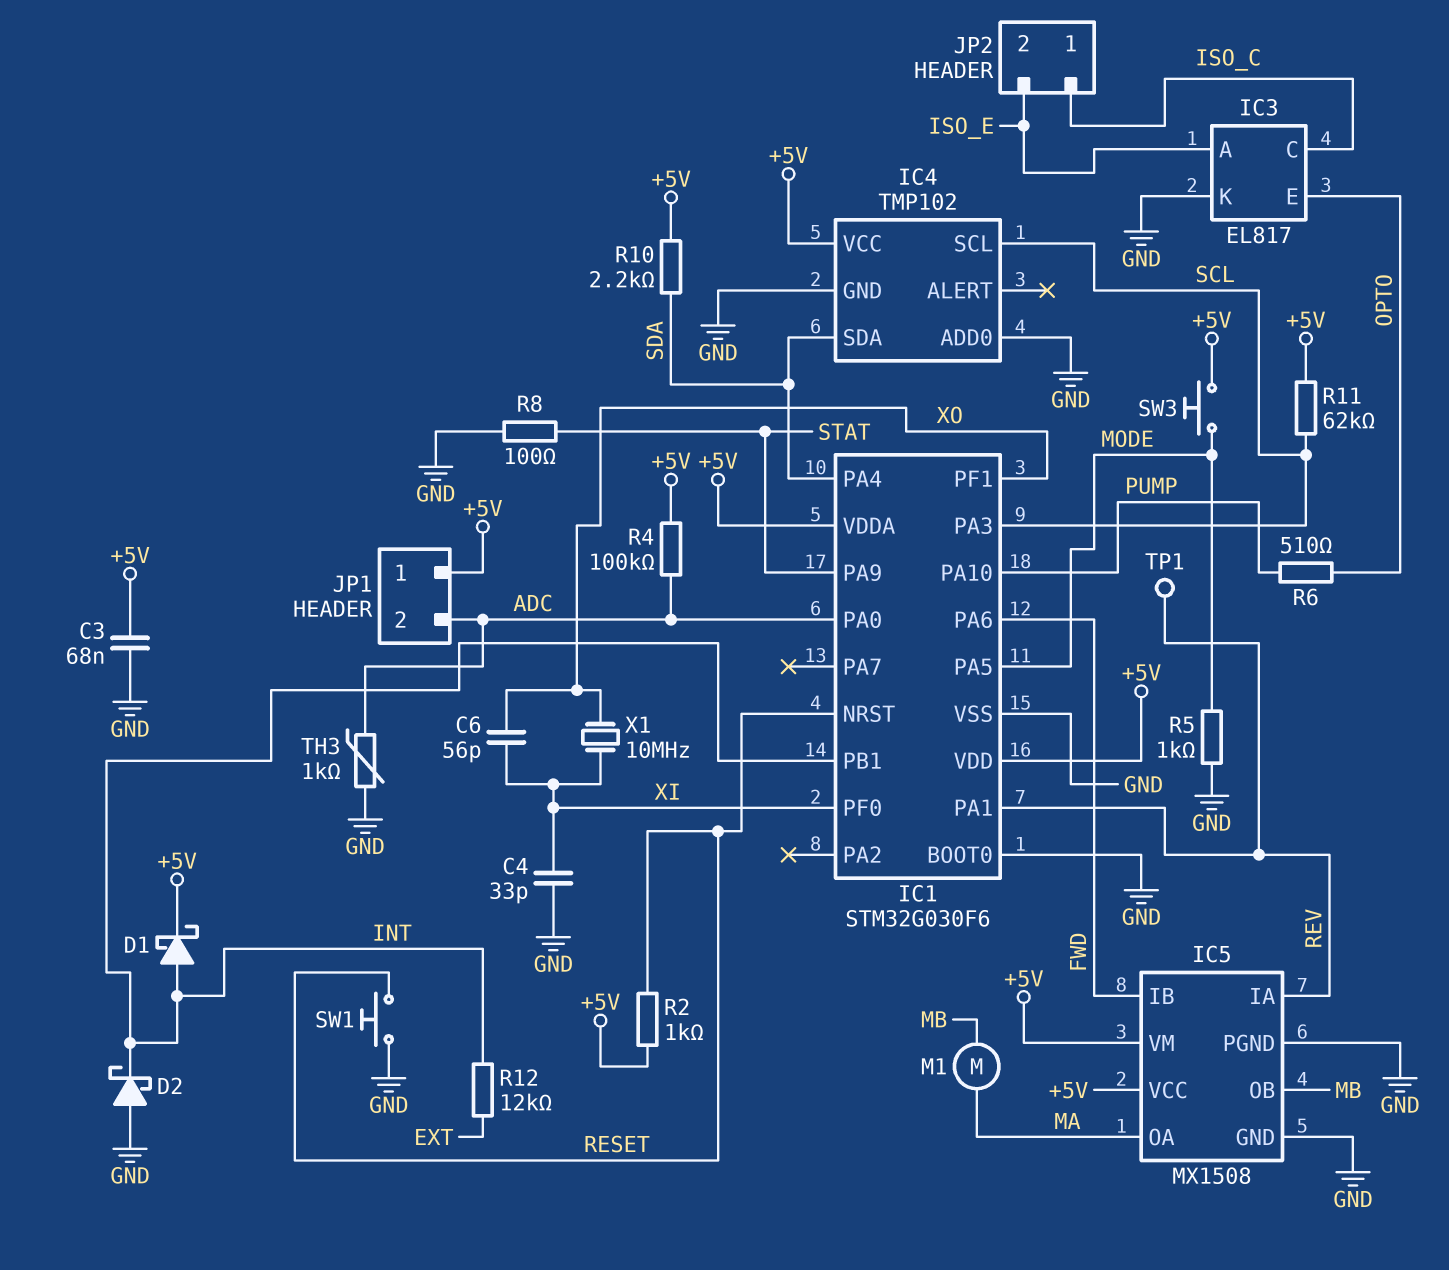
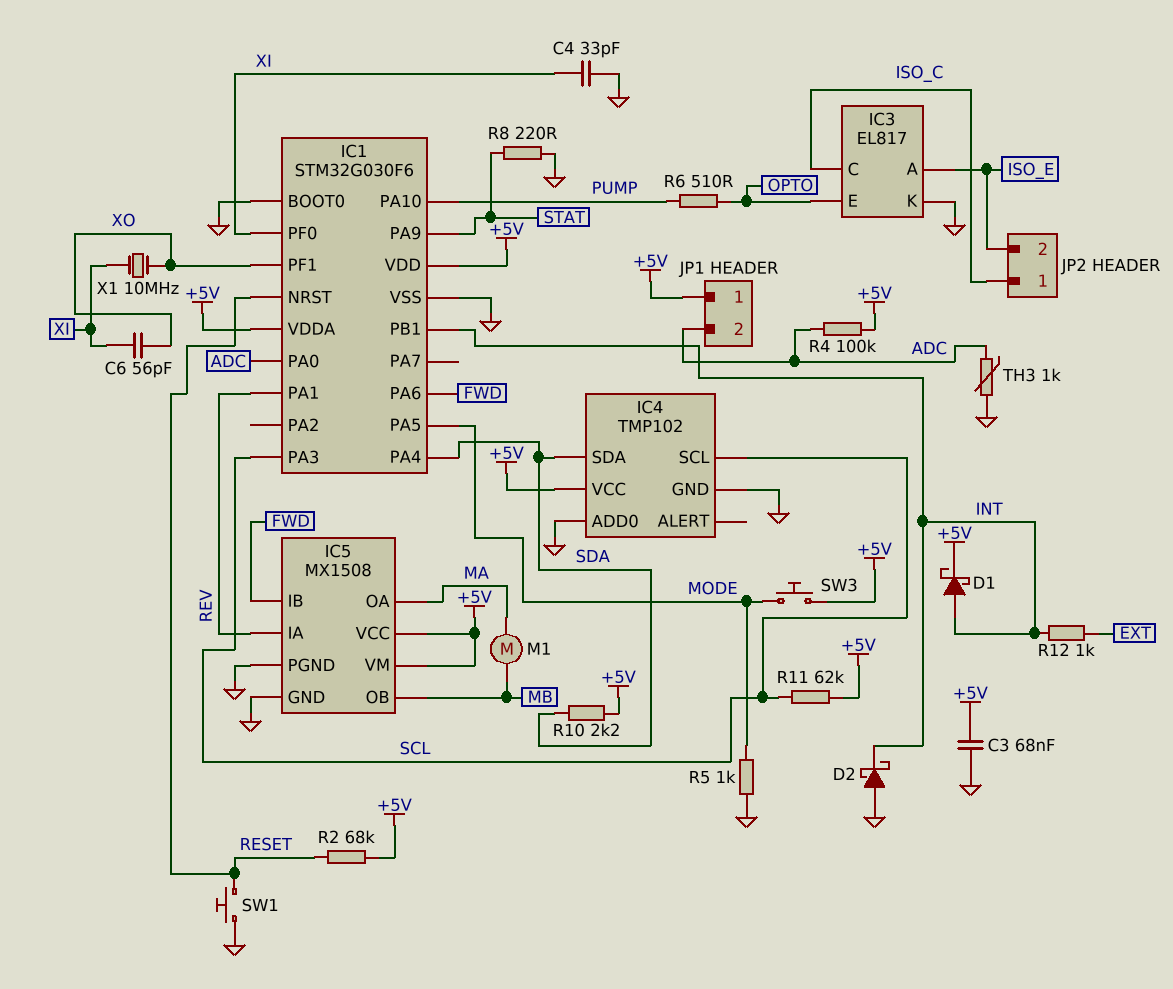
R2: 1k (+5V, RESET) -> 68k (+5V, RESET)
R8: 100 (GND, STAT) -> 220 (GND, STAT)
R12: 12k (EXT, INT) -> 1k (EXT, INT)
TP1: test point (REV) -> none

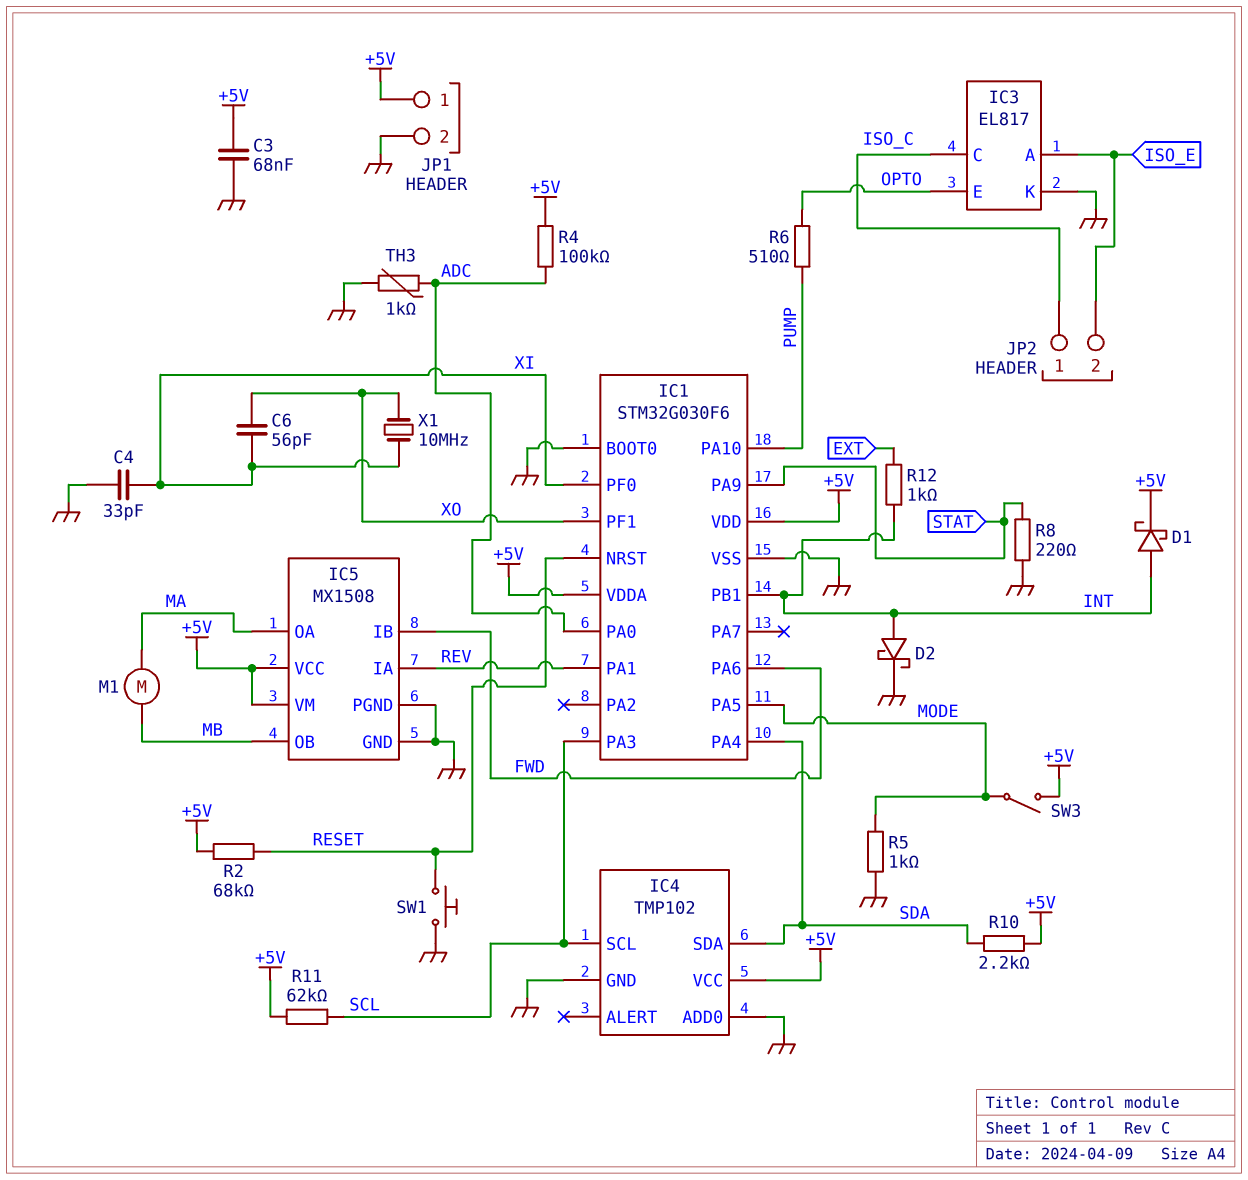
D2: schottky (A GND, K INT) -> schottky (A INT, K GND)
JP1 pin 2: ADC -> GND
SW3: button (+5V, MODE) -> switch (+5V, MODE)

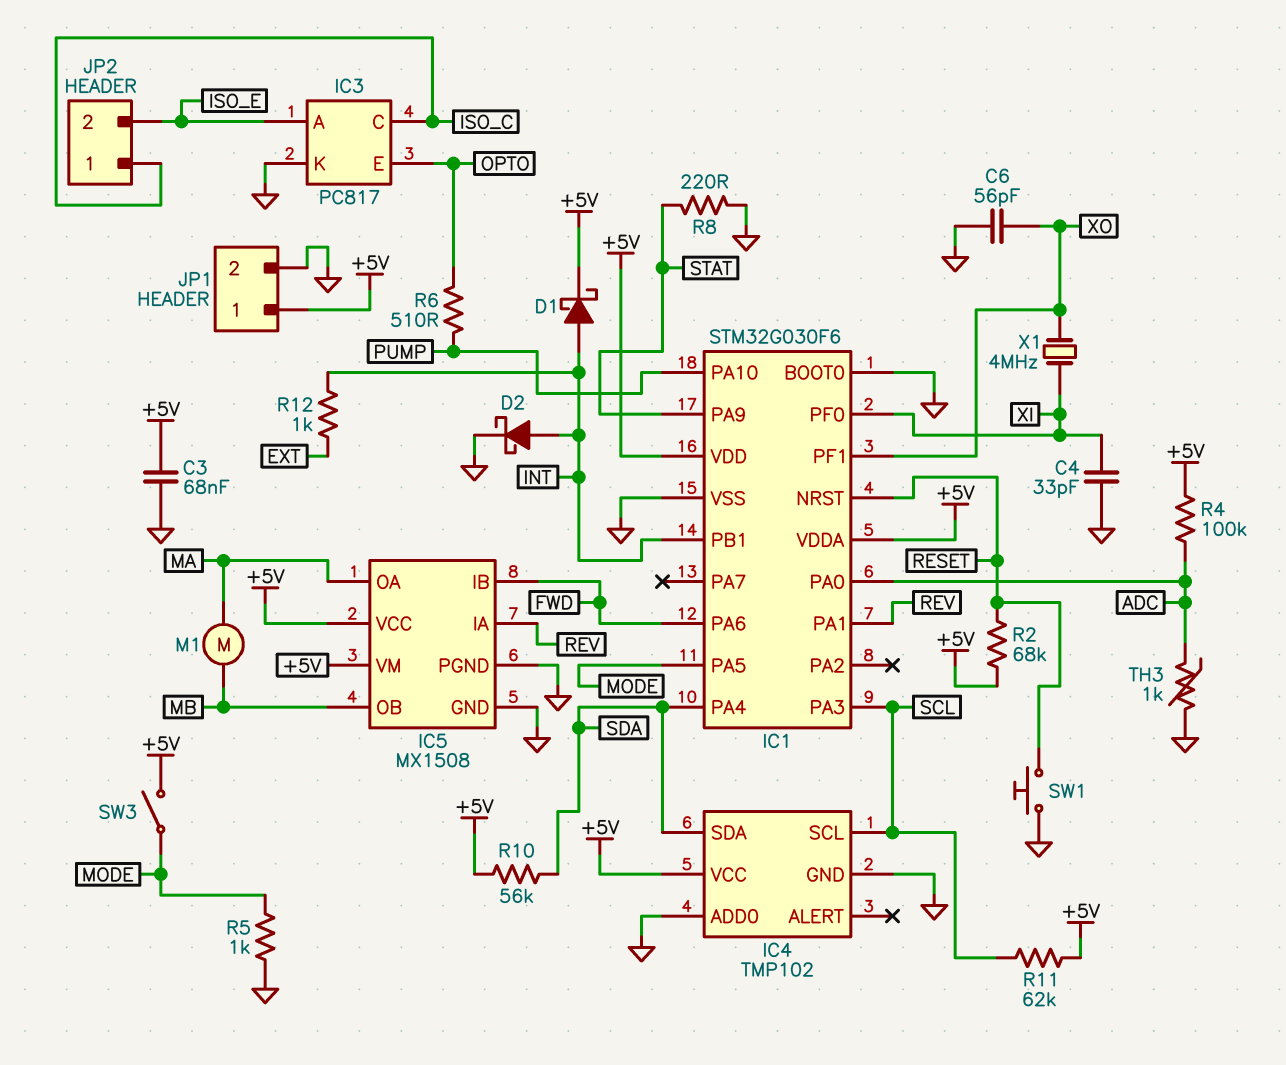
C6: 56pF (XI, XO) -> 56pF (GND, XO)
IC3: EL817 -> PC817
R10: 2.2k (+5V, SDA) -> 56k (+5V, SDA)
X1: 10MHz (XI, XO) -> 4MHz (XI, XO)

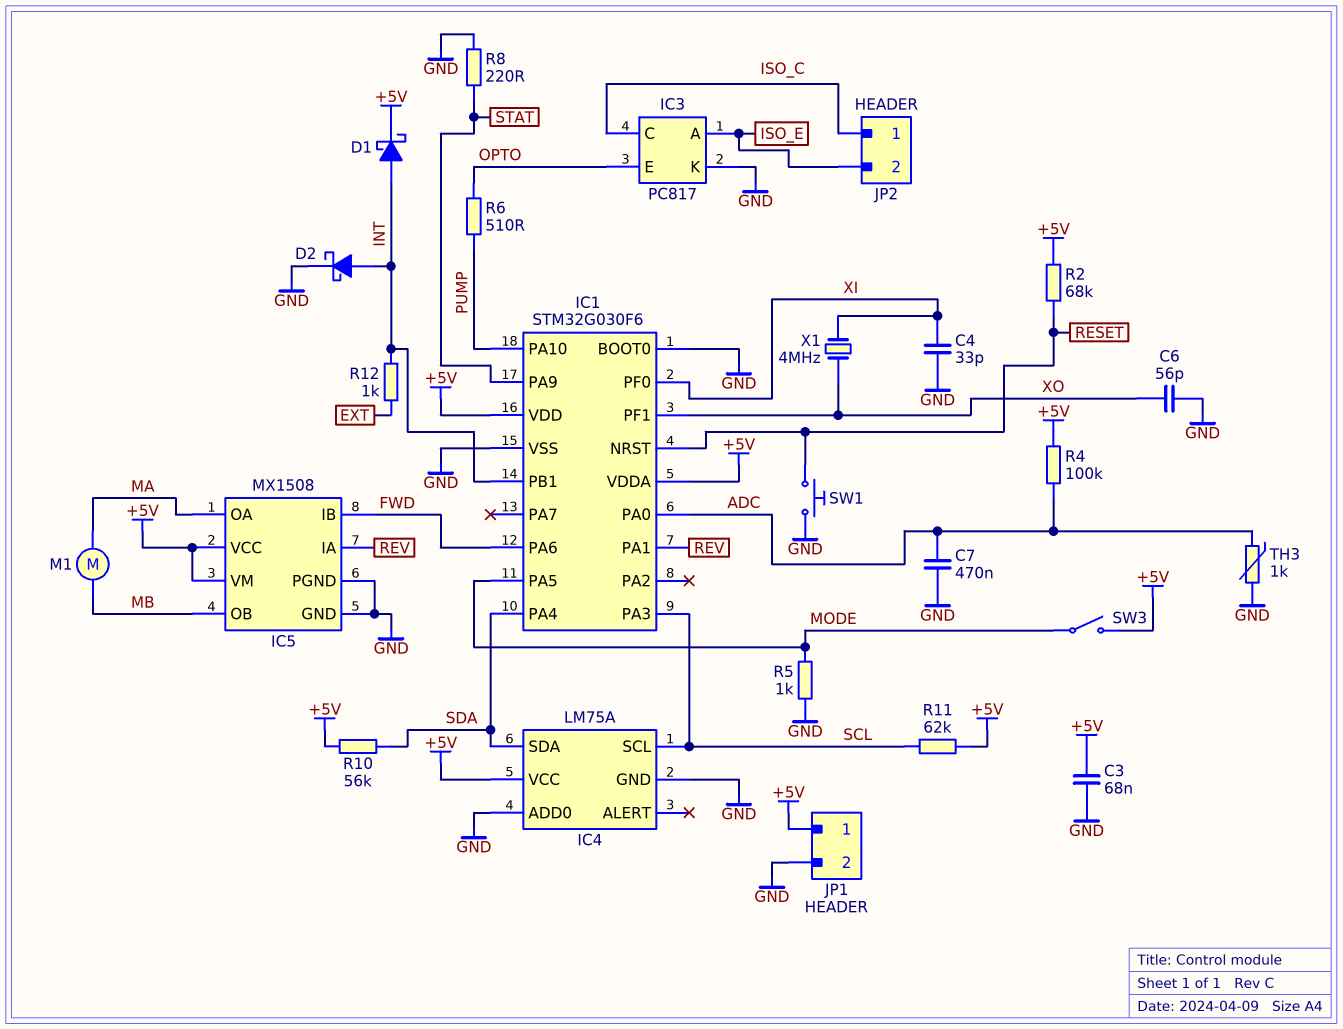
C7: none -> 470nF (ADC, GND)
IC4: TMP102 -> LM75A

